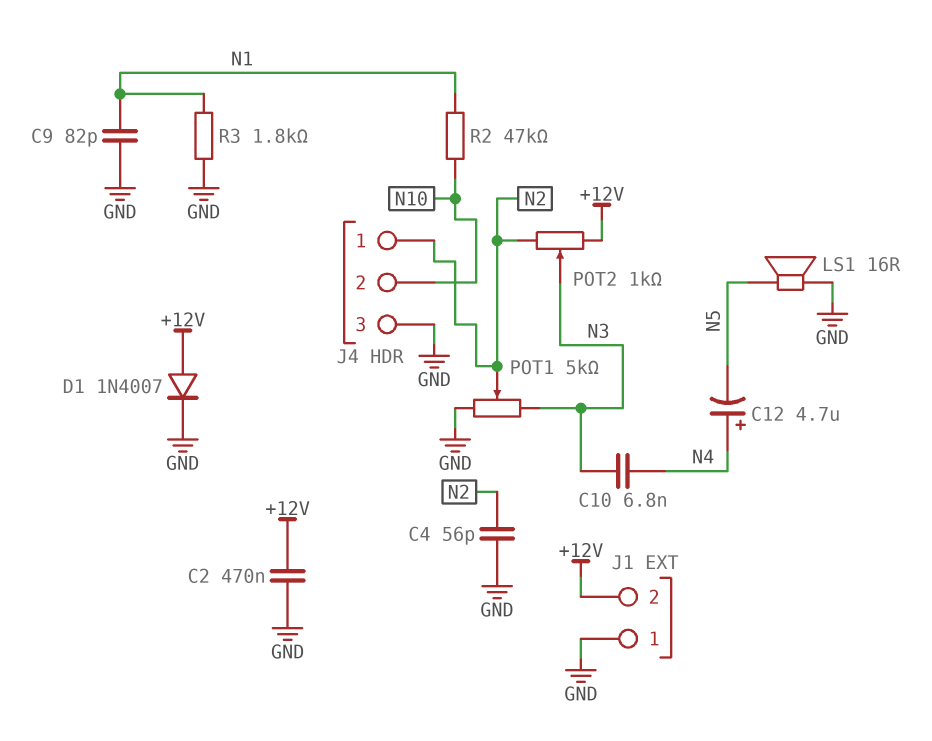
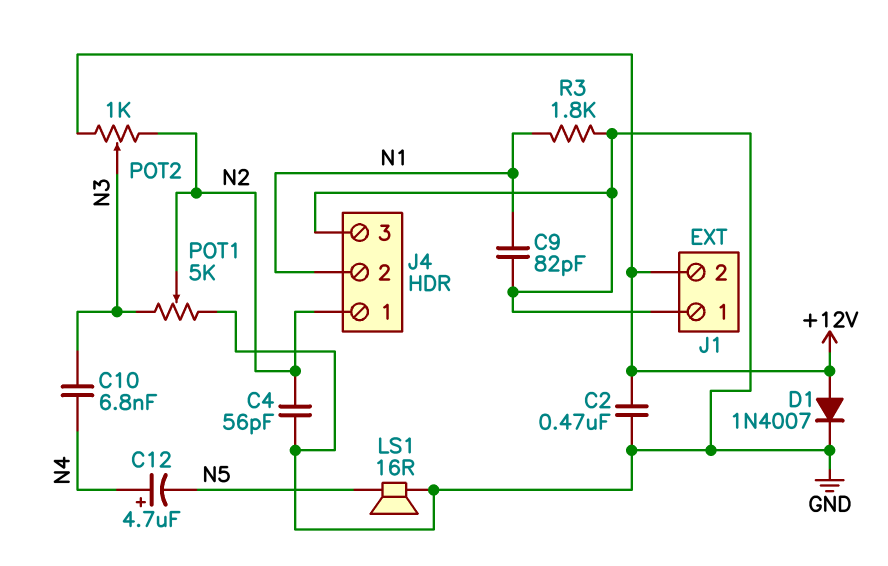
J4 pin 2: N10 -> N1
R2: 47k (N1, N10) -> none

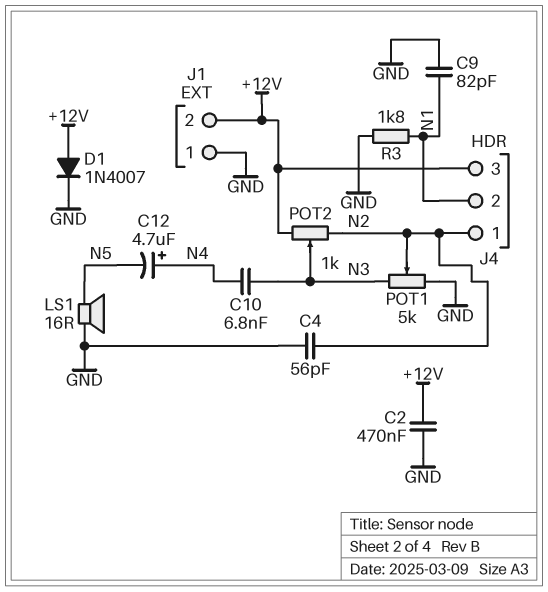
J4 pin 3: GND -> +12V

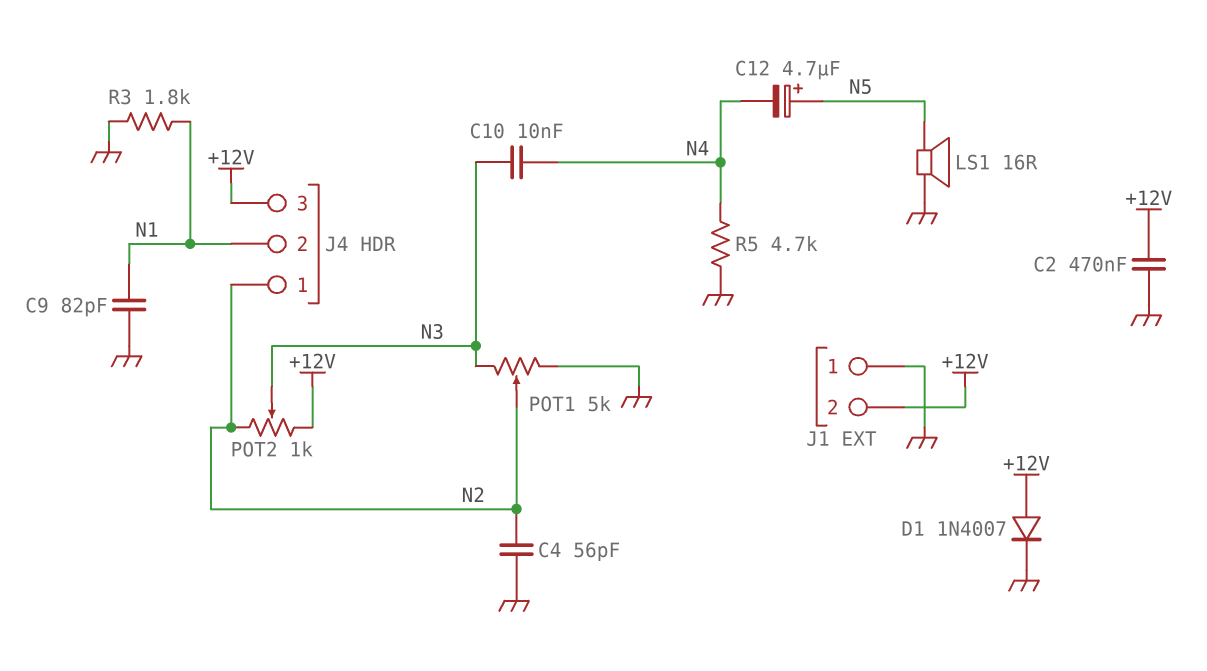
C10: 6.8nF (N3, N4) -> 10nF (N3, N4)
C12: 4.7uF (plus N4, minus N5) -> 4.7uF (plus N5, minus N4)
R5: none -> 4.7k (GND, N4)

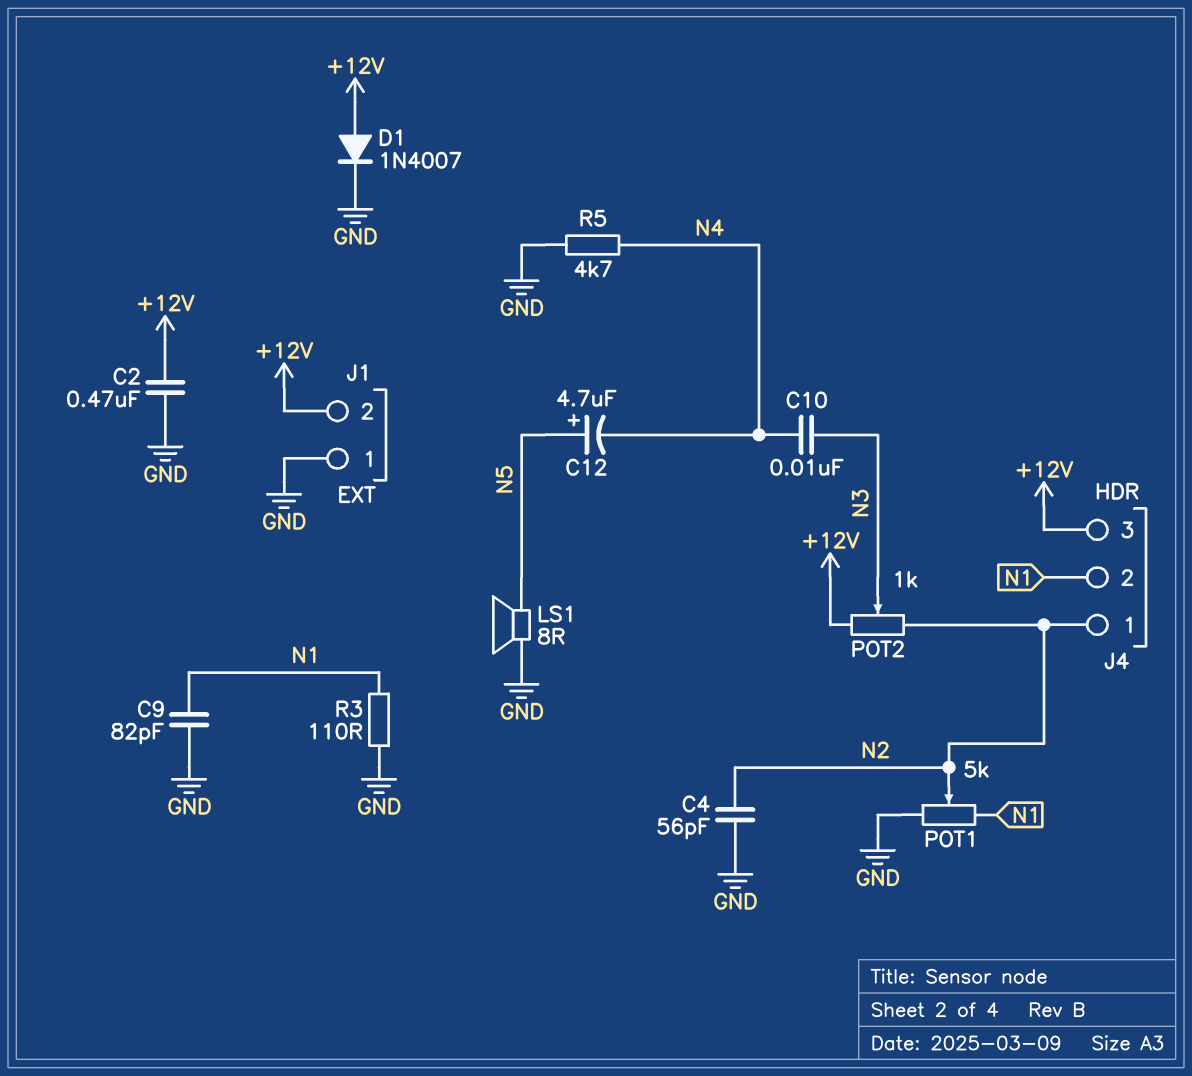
LS1: speaker 16R (GND, N5) -> speaker 8R (GND, N5)
POT1: 5k (GND, N3, wiper N2) -> 5k (GND, N1, wiper N2)
R3: 1.8k (GND, N1) -> 110 (GND, N1)

